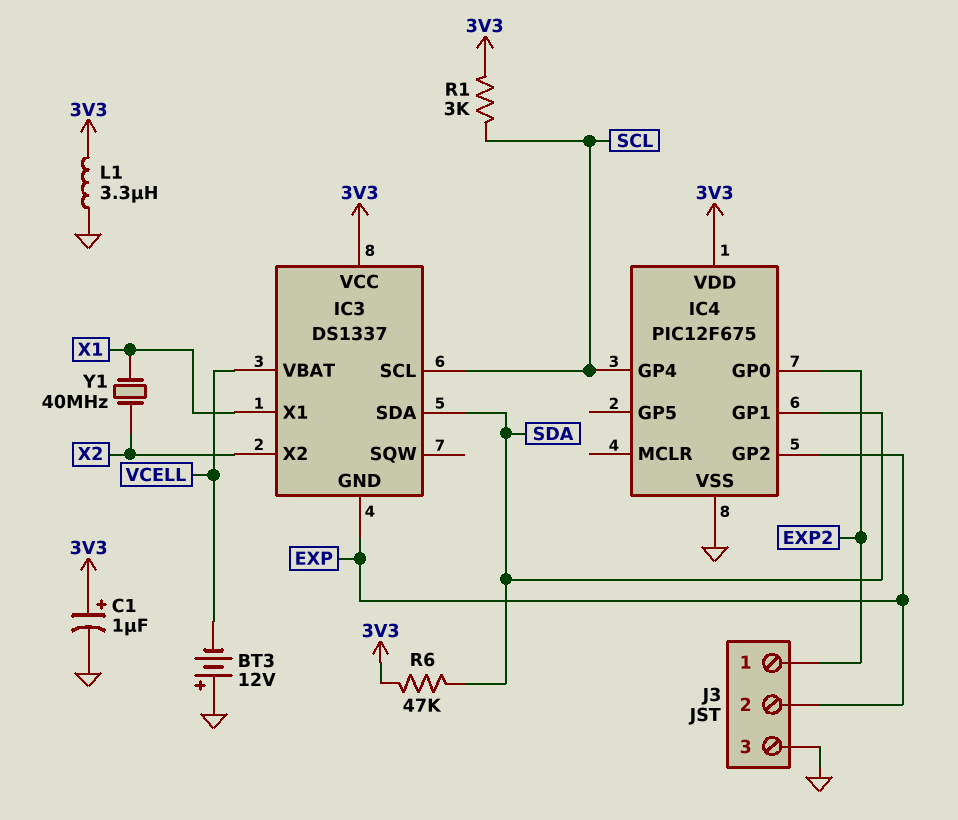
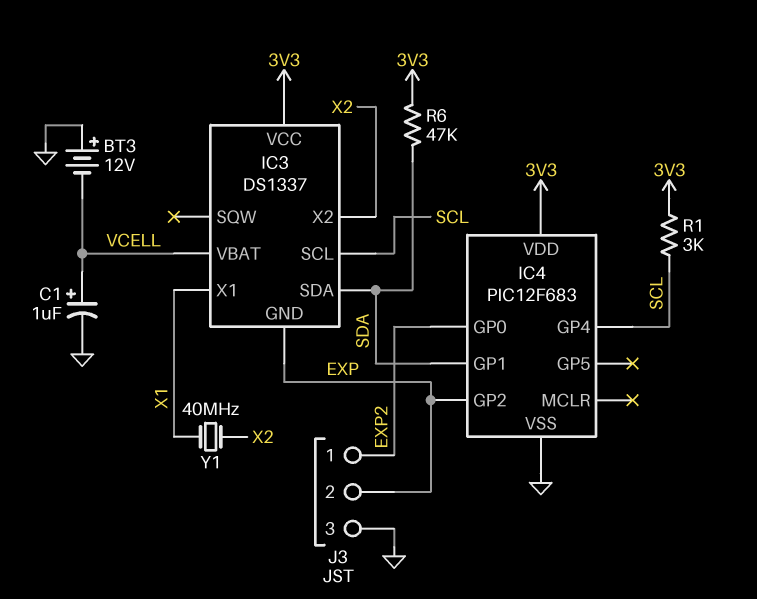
C1: 1uF (plus 3V3, minus GND) -> 1uF (plus VCELL, minus GND)
IC4: PIC12F675 -> PIC12F683
L1: 3.3uH (3V3, GND) -> none

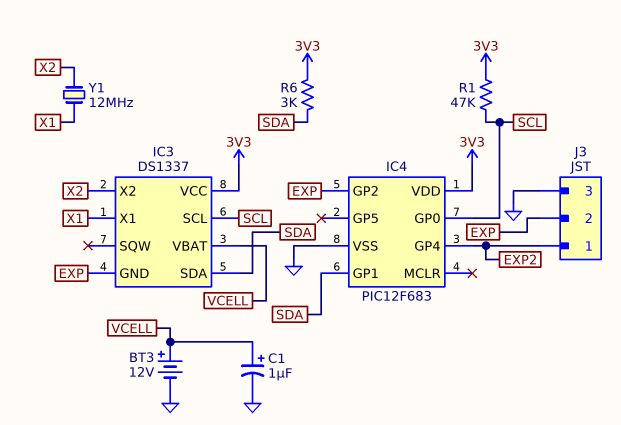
BT3: 12V (plus GND, minus VCELL) -> 12V (plus VCELL, minus GND)
IC4 pin GP0: EXP2 -> SCL
IC4 pin GP4: SCL -> EXP2
R1: 3k (3V3, SCL) -> 47k (3V3, SCL)
R6: 47k (3V3, SDA) -> 3k (3V3, SDA)
Y1: 40MHz (X1, X2) -> 12MHz (X1, X2)

